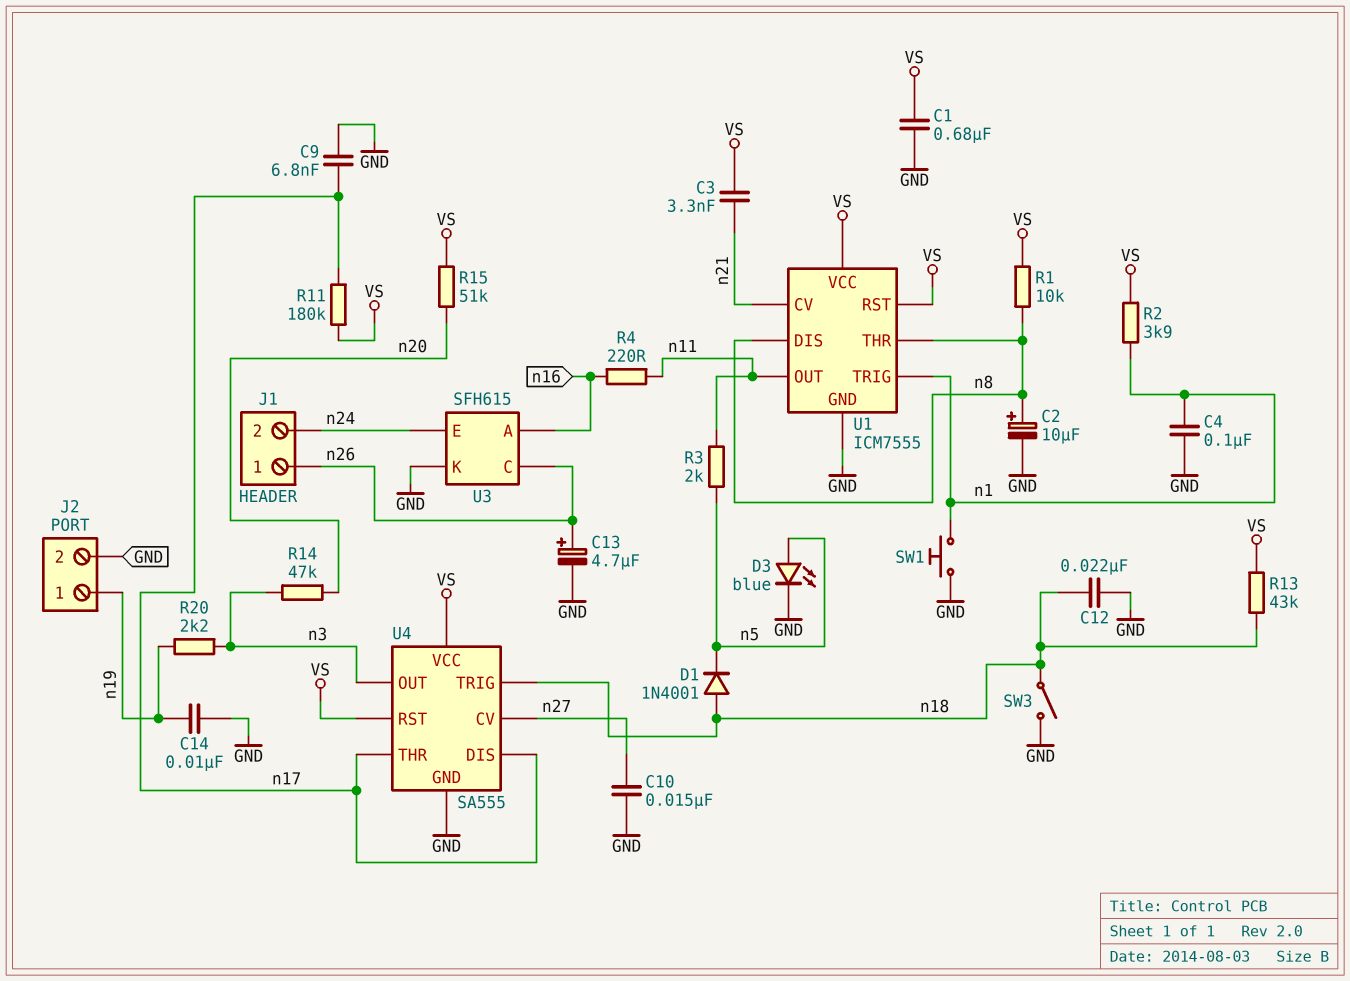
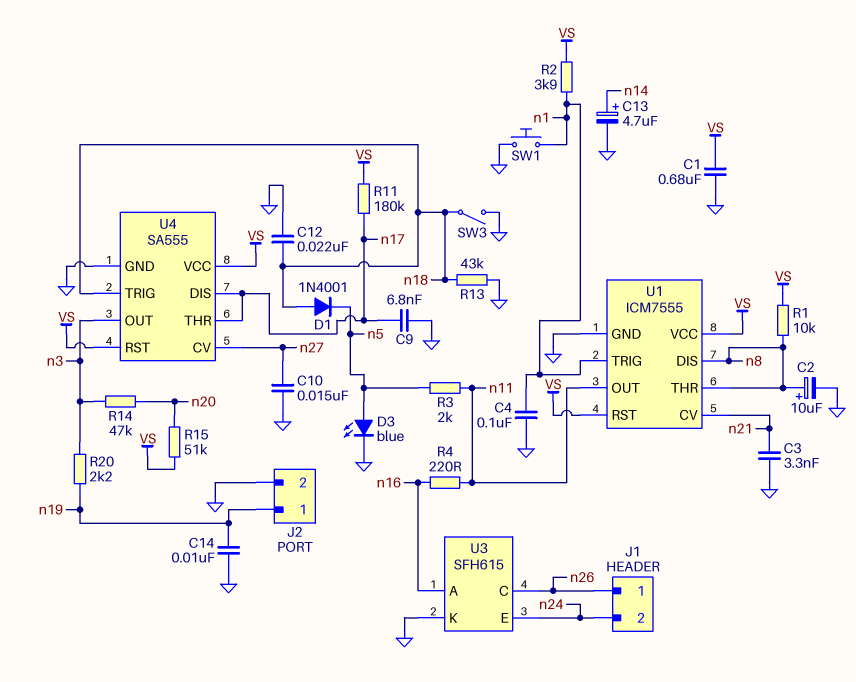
C3: 3.3nF (VS, n21) -> 3.3nF (GND, n21)
C13: 4.7uF (plus n26, minus GND) -> 4.7uF (plus n14, minus GND)
R13: 43k (VS, n18) -> 43k (GND, n18)

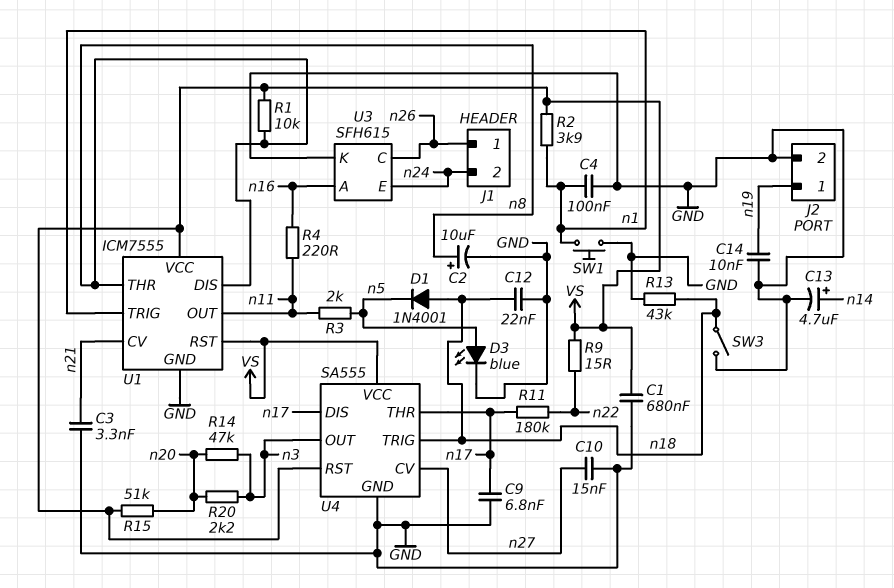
R9: none -> 15 (VS, n22)
R11: 180k (VS, n17) -> 180k (n17, n22)
R20: 2.2k (n3, n19) -> 2.2k (n3, n20)

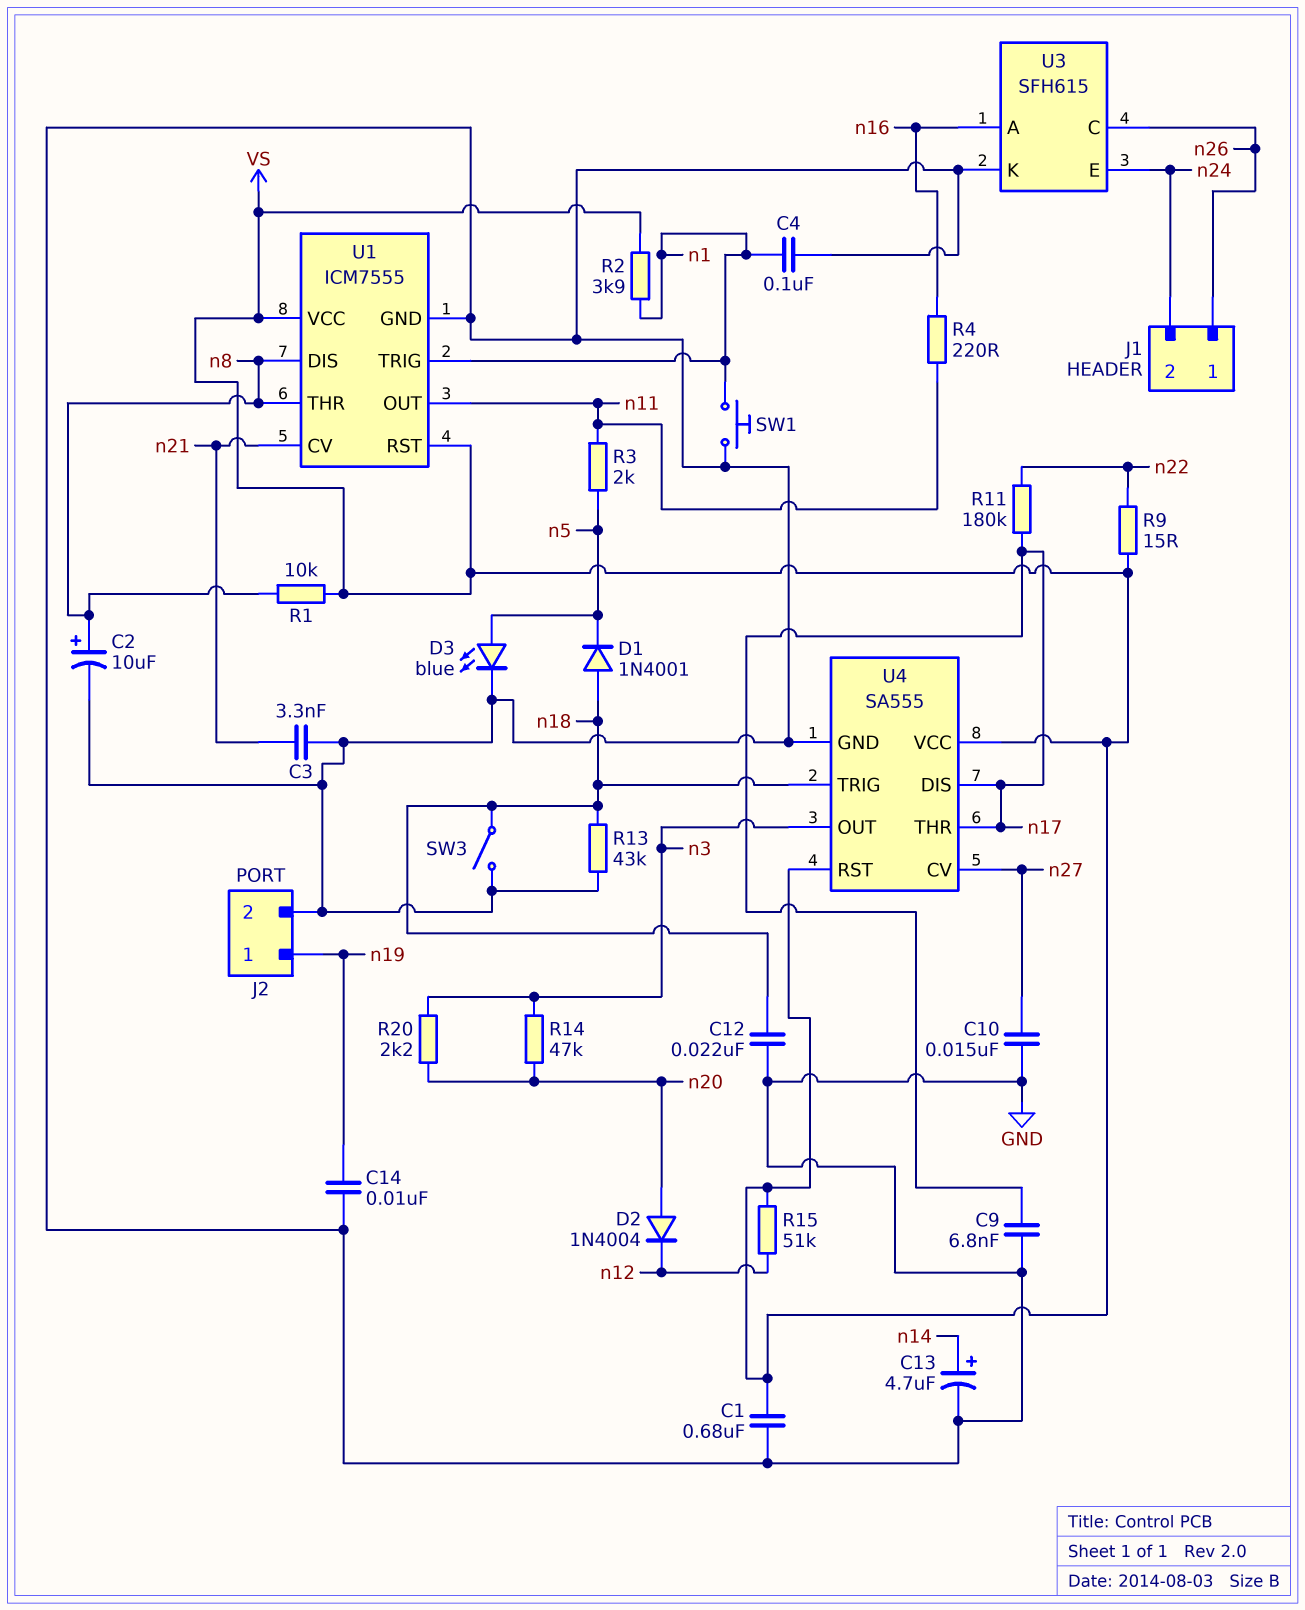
D2: none -> diode 1N4004 (A n20, K n12)
R15: 51k (VS, n20) -> 51k (VS, n12)

